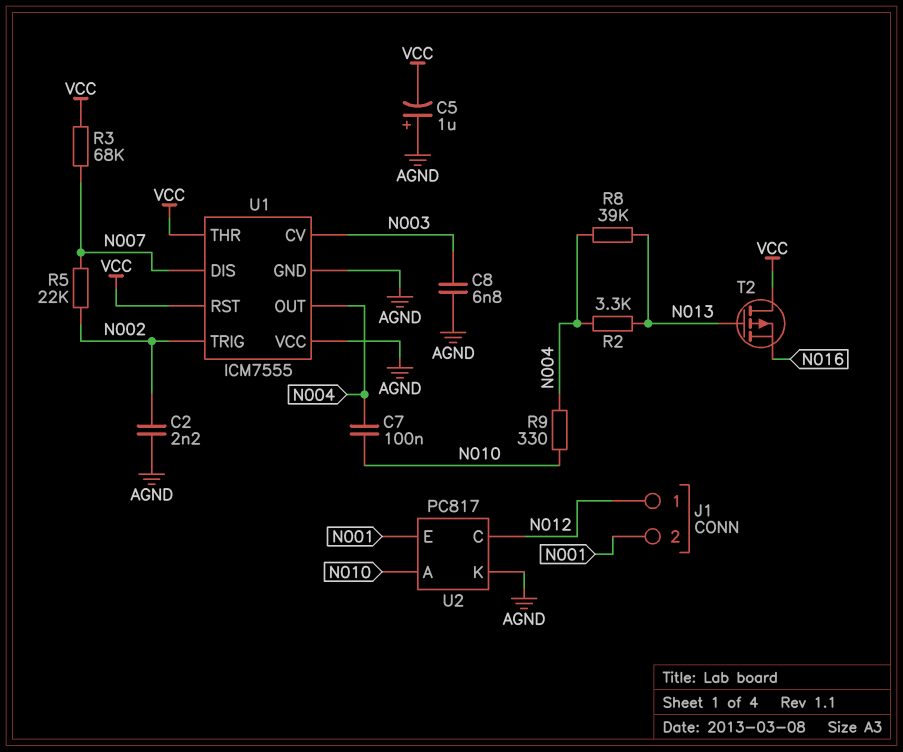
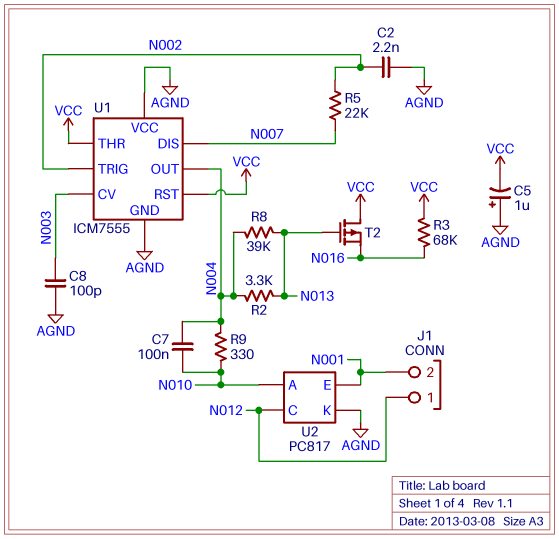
C8: 6.8nF (AGND, N003) -> 100pF (AGND, N003)
R3: 68k (N007, VCC) -> 68k (N016, VCC)

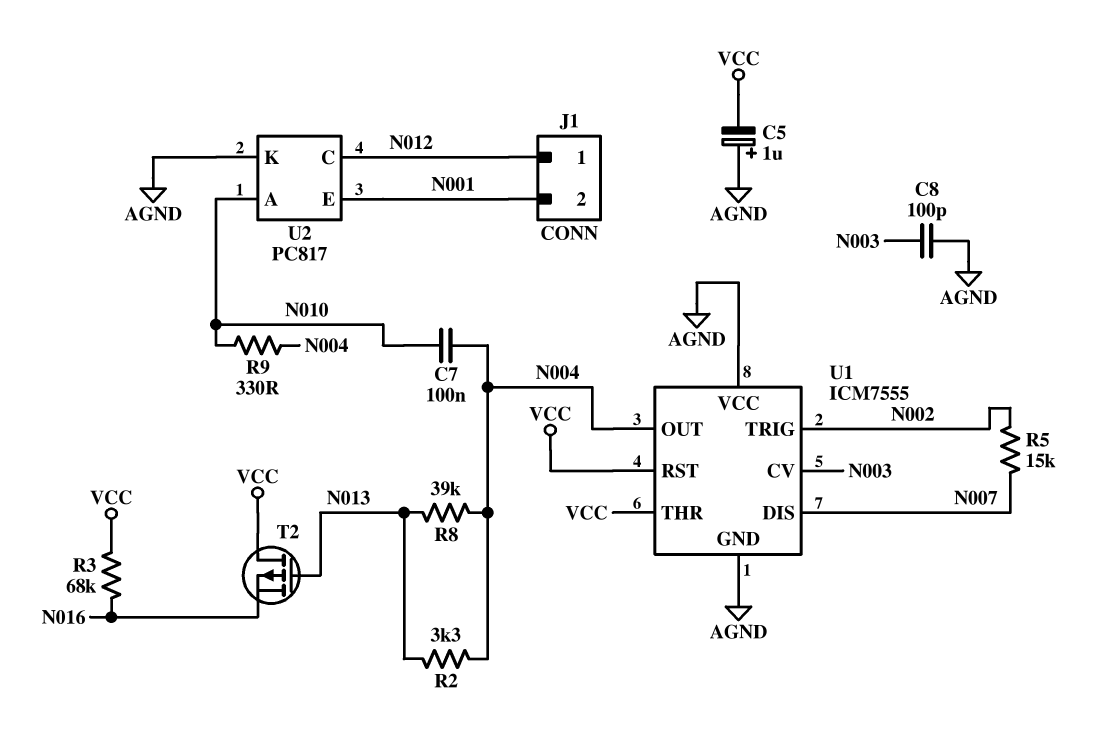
C2: 2.2nF (AGND, N002) -> none
R5: 22k (N002, N007) -> 15k (N002, N007)

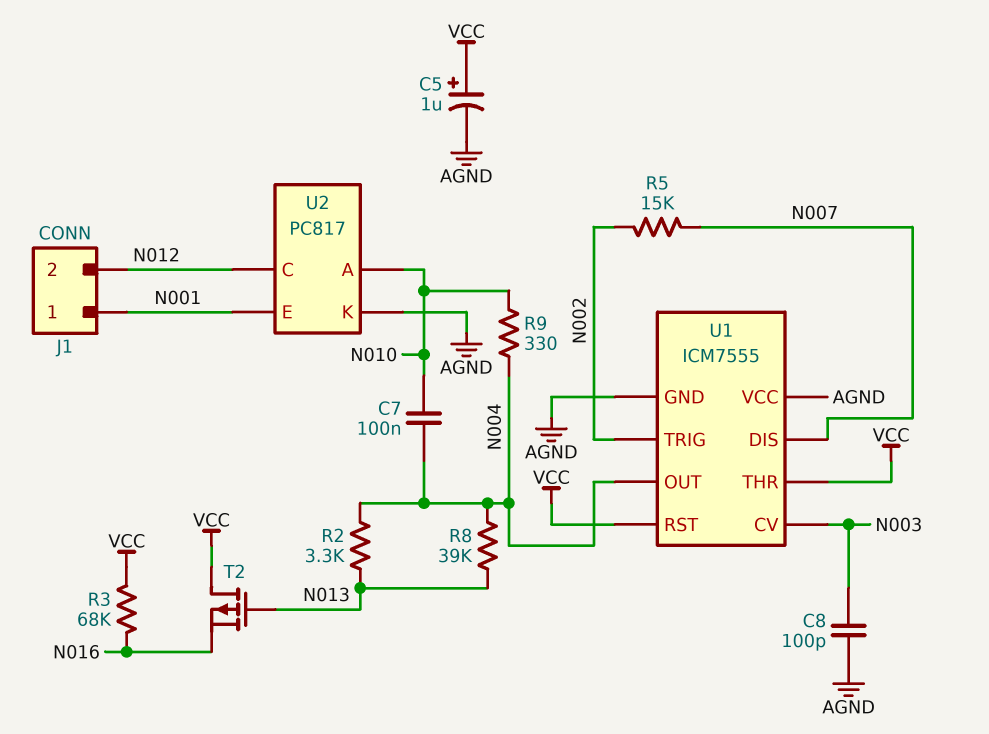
C5: 1uF (plus AGND, minus VCC) -> 1uF (plus VCC, minus AGND)
J1 pin 1: N012 -> N001
J1 pin 2: N001 -> N012

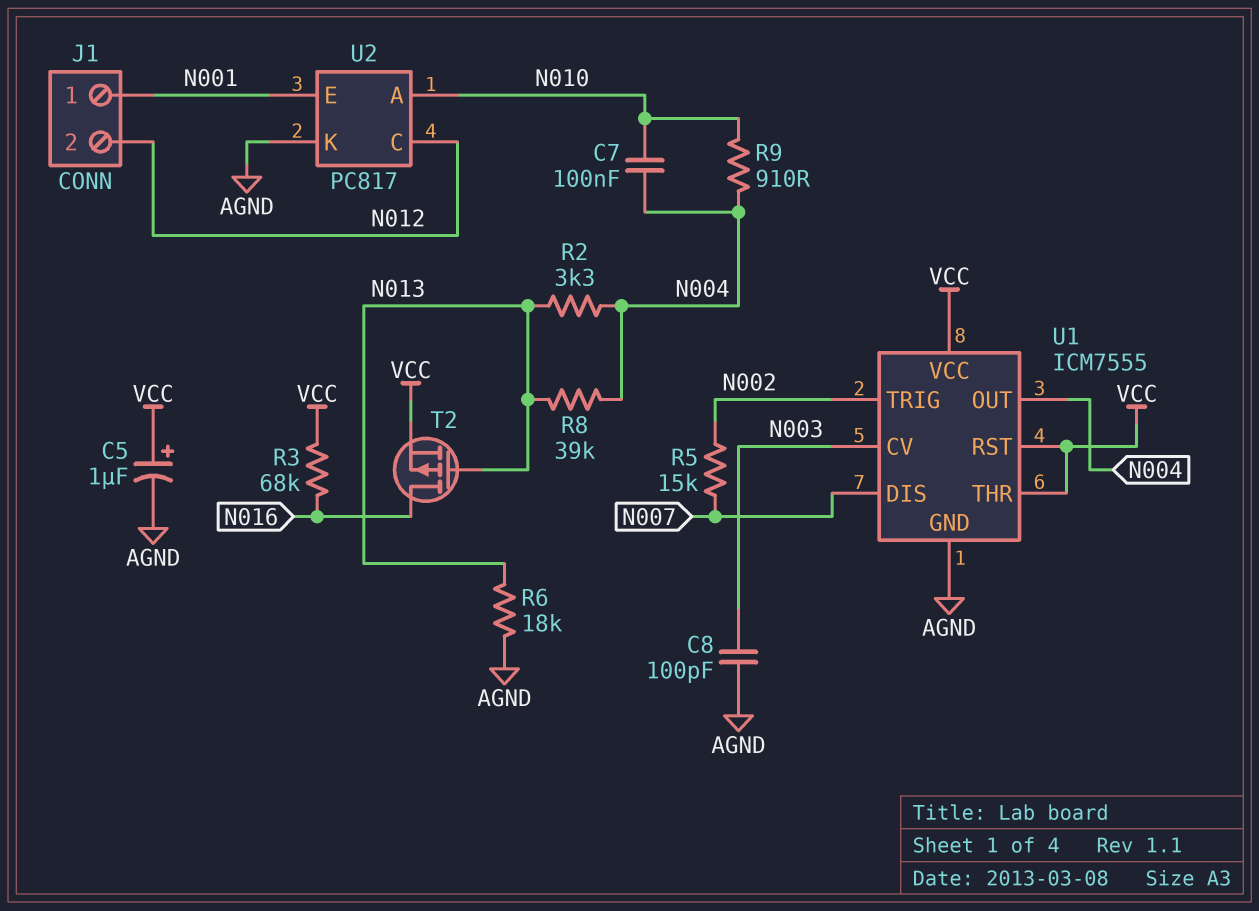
R6: none -> 18k (AGND, N013)
R9: 330 (N004, N010) -> 910 (N004, N010)
T2: PMOS (G N013, D VCC, S N016) -> PMOS (G N013, D N016, S VCC)
U1 pin VCC: AGND -> VCC

